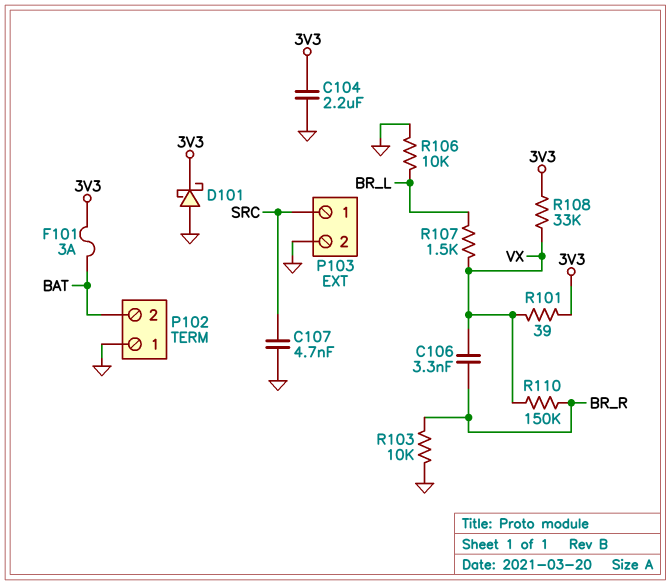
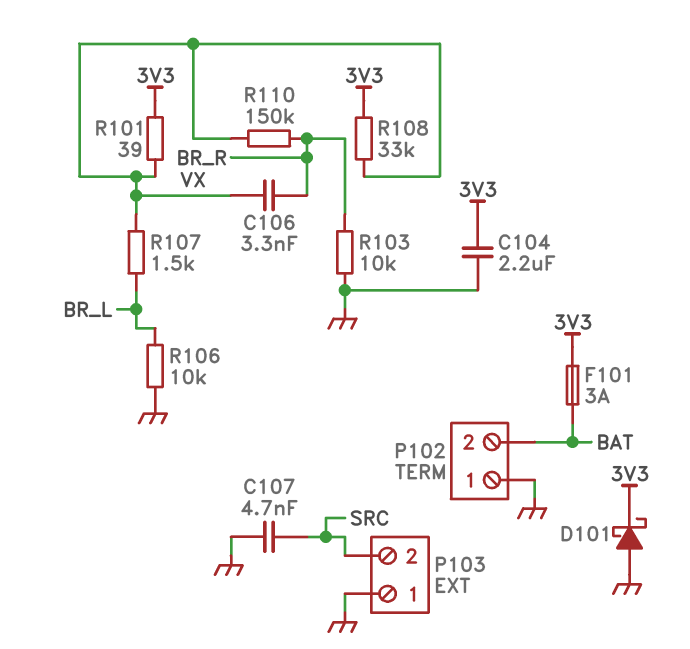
P103 pin 1: SRC -> GND
P103 pin 2: GND -> SRC

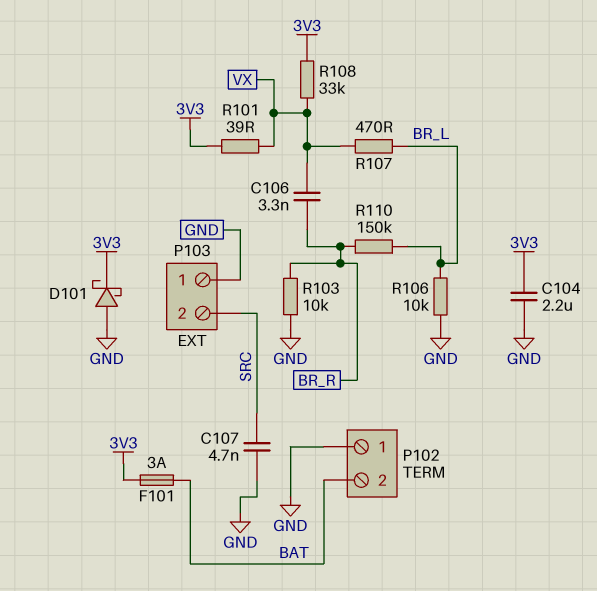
R107: 1.5k (BR_L, VX) -> 470 (BR_L, VX)
R110: 150k (BR_R, VX) -> 150k (BR_L, BR_R)

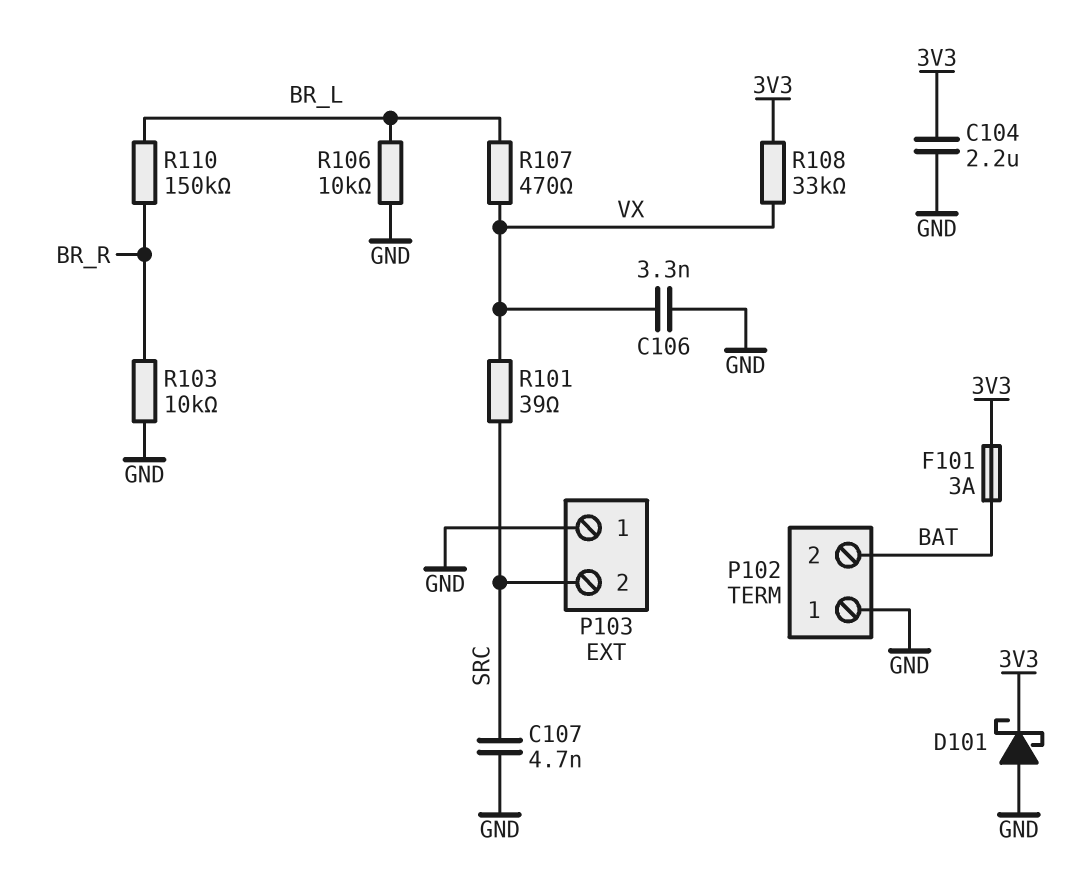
C106: 3.3nF (BR_R, VX) -> 3.3nF (GND, VX)
R101: 39 (3V3, VX) -> 39 (SRC, VX)

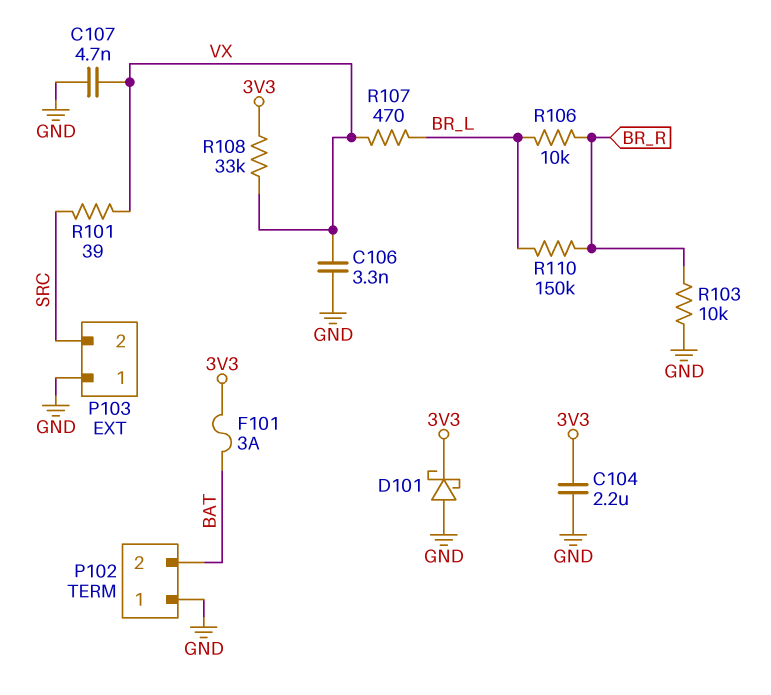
C107: 4.7nF (GND, SRC) -> 4.7nF (GND, VX)
R106: 10k (BR_L, GND) -> 10k (BR_L, BR_R)

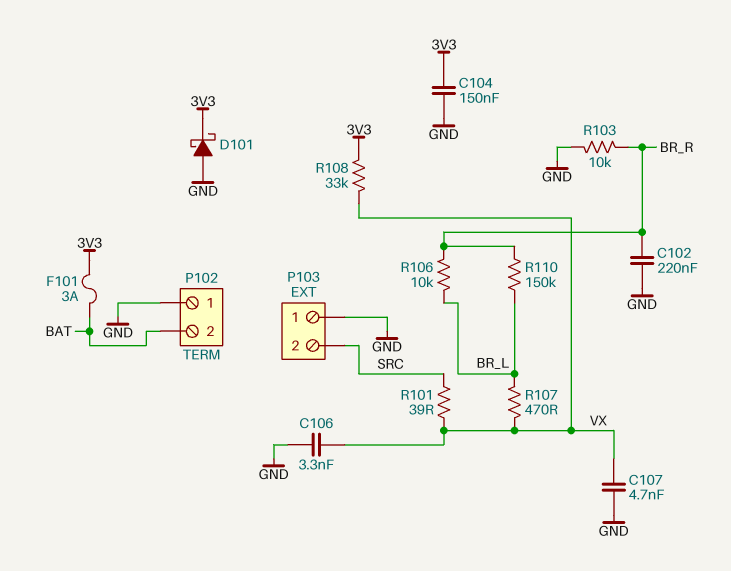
C102: none -> 220nF (BR_R, GND)
C104: 2.2uF (3V3, GND) -> 150nF (3V3, GND)

